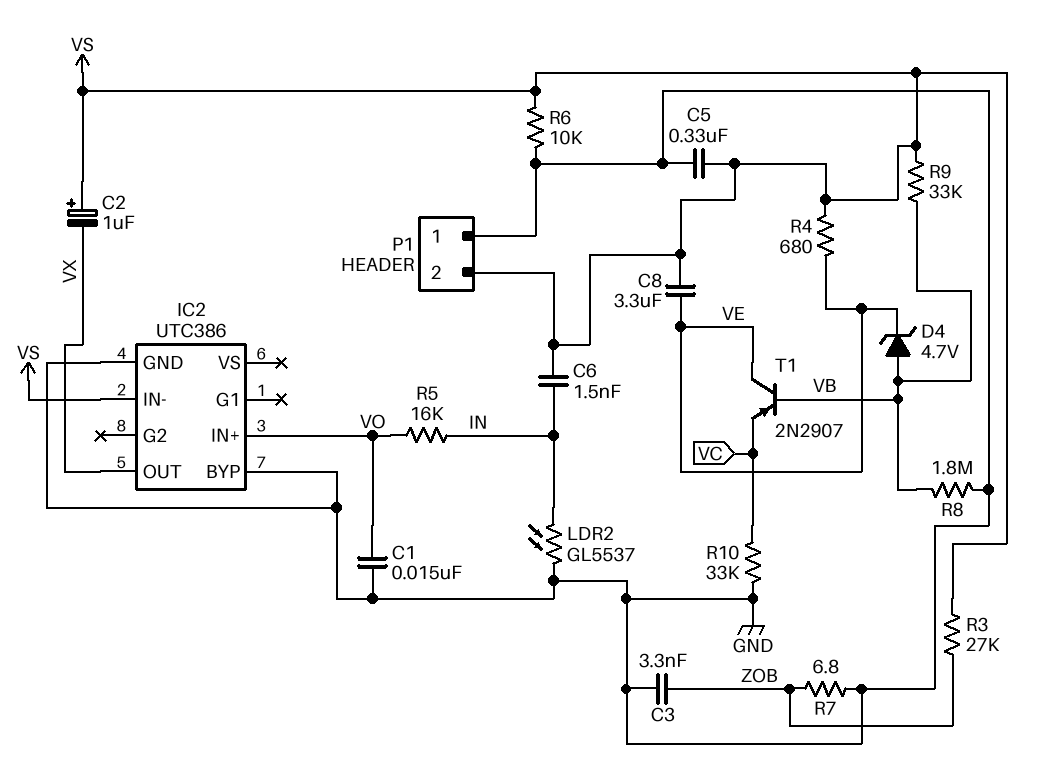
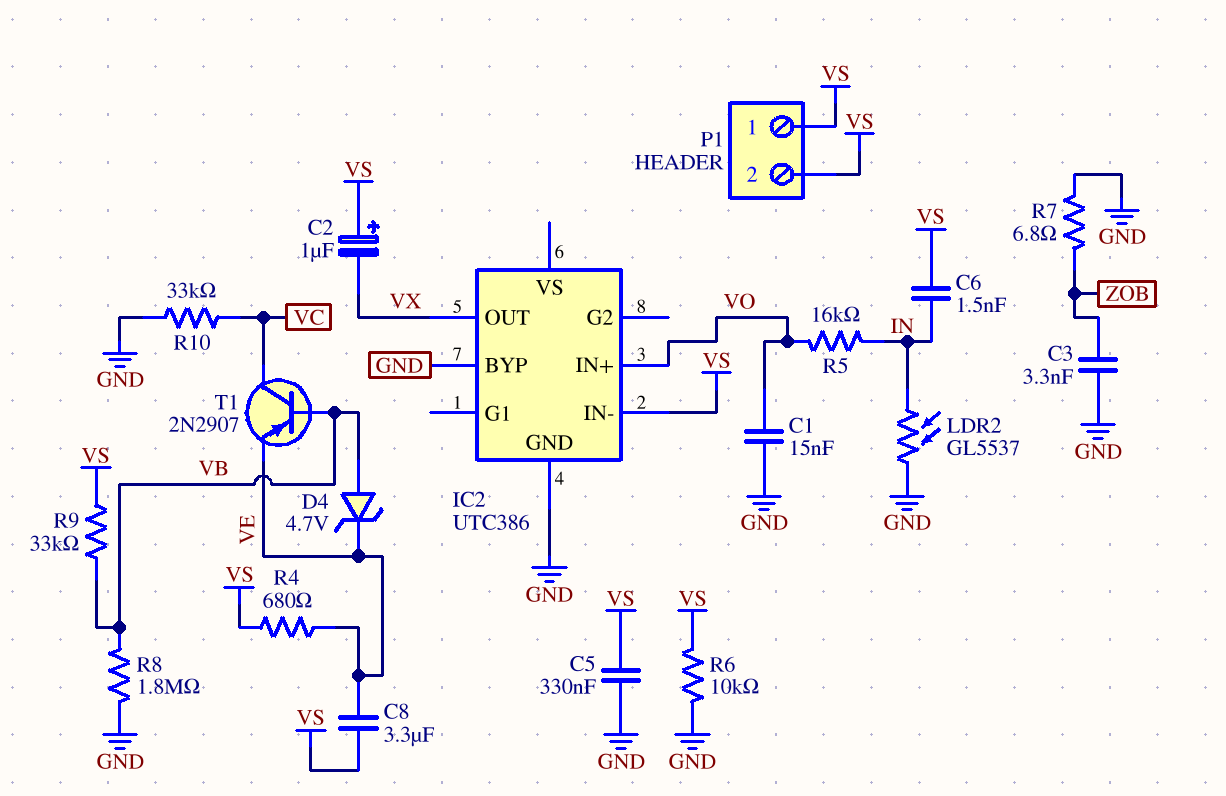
P1 pin 1: GND -> VS
R3: 27k (VS, ZOB) -> none
T1: PNP 2N2907 (B VB, C VE, E VC) -> PNP 2N2907 (B VB, C VC, E VE)

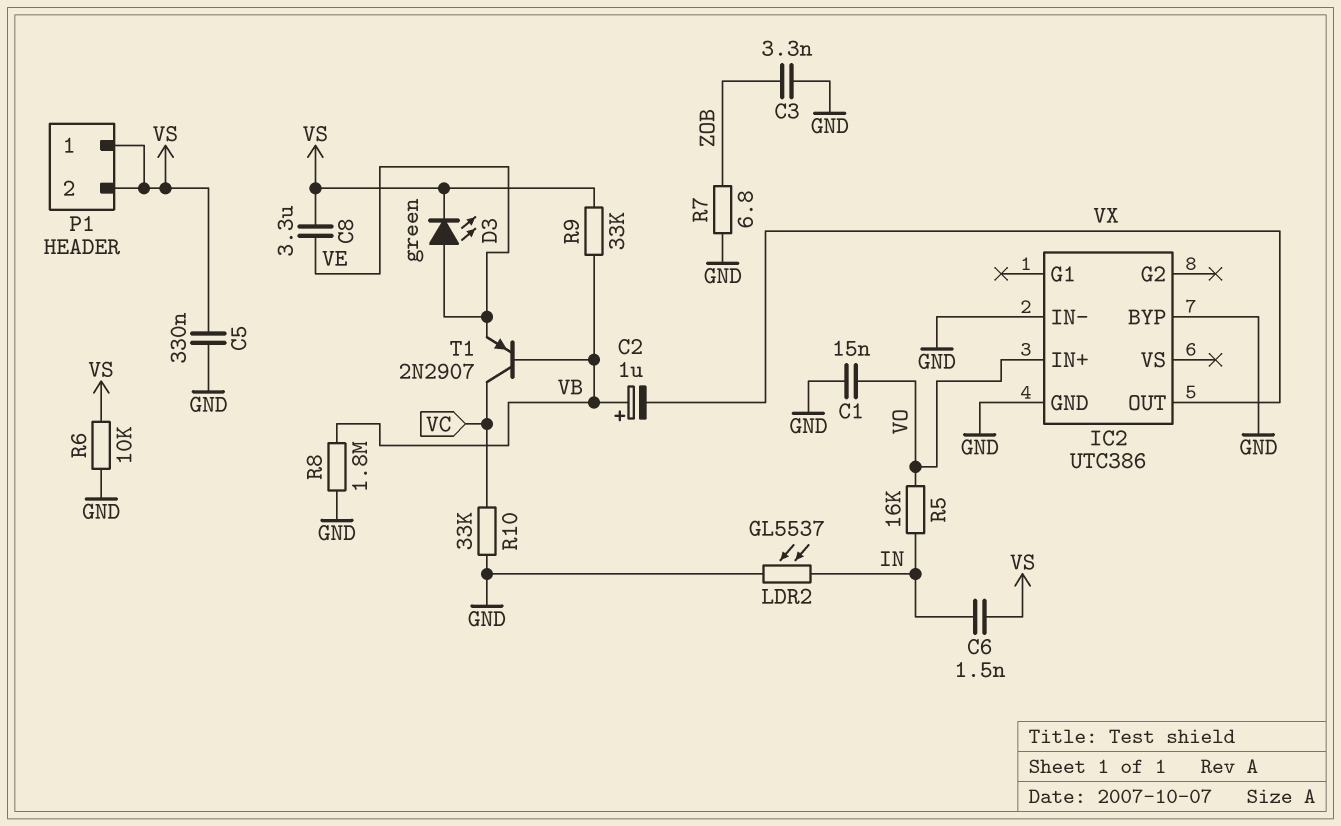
C2: 1uF (plus VS, minus VX) -> 1uF (plus VB, minus VX)
D3: none -> LED green (A VE, K VS)
D4: zener 4.7V (A VB, K VE) -> none
IC2 pin IN-: VS -> GND
R4: 680 (VE, VS) -> none

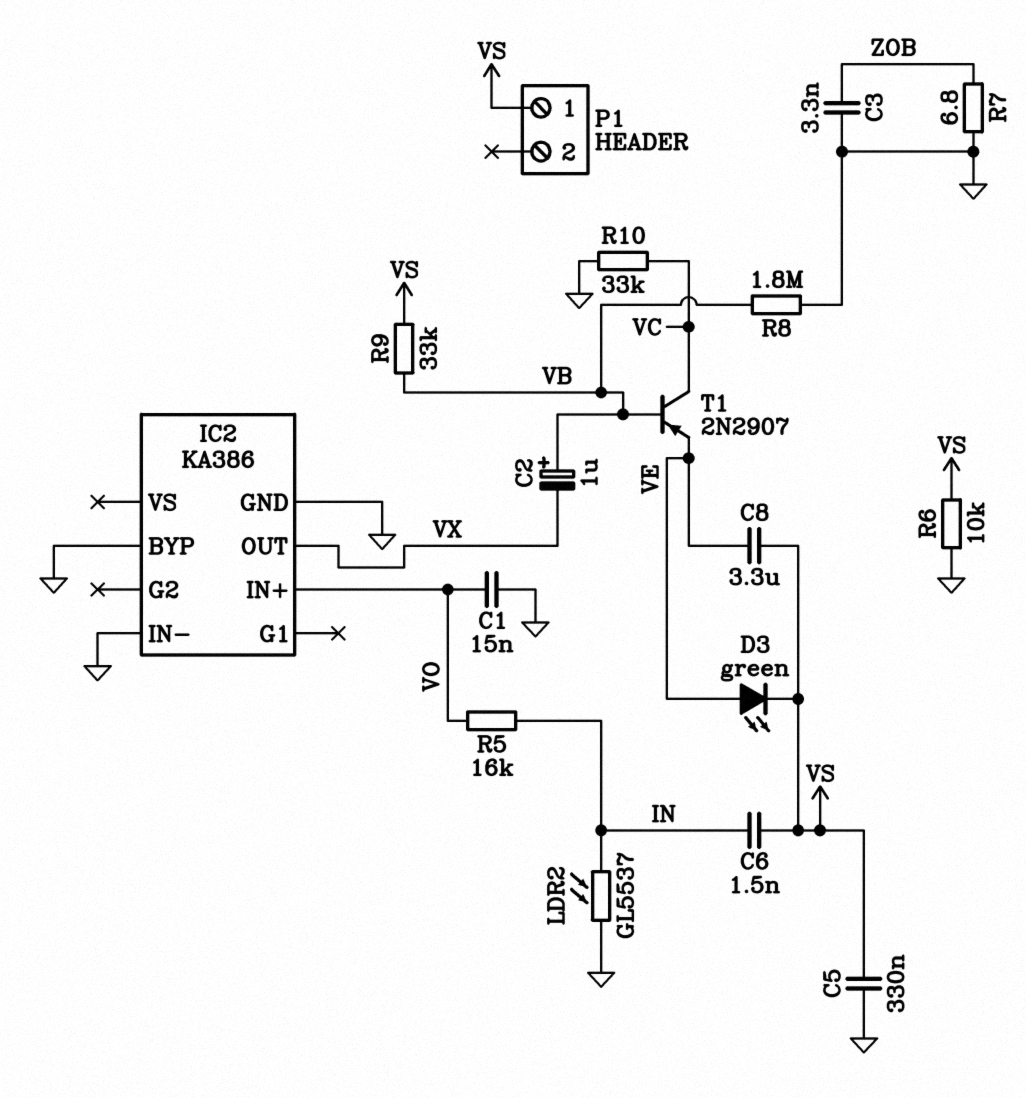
IC2: UTC386 -> KA386
P1 pin 2: VS -> none

